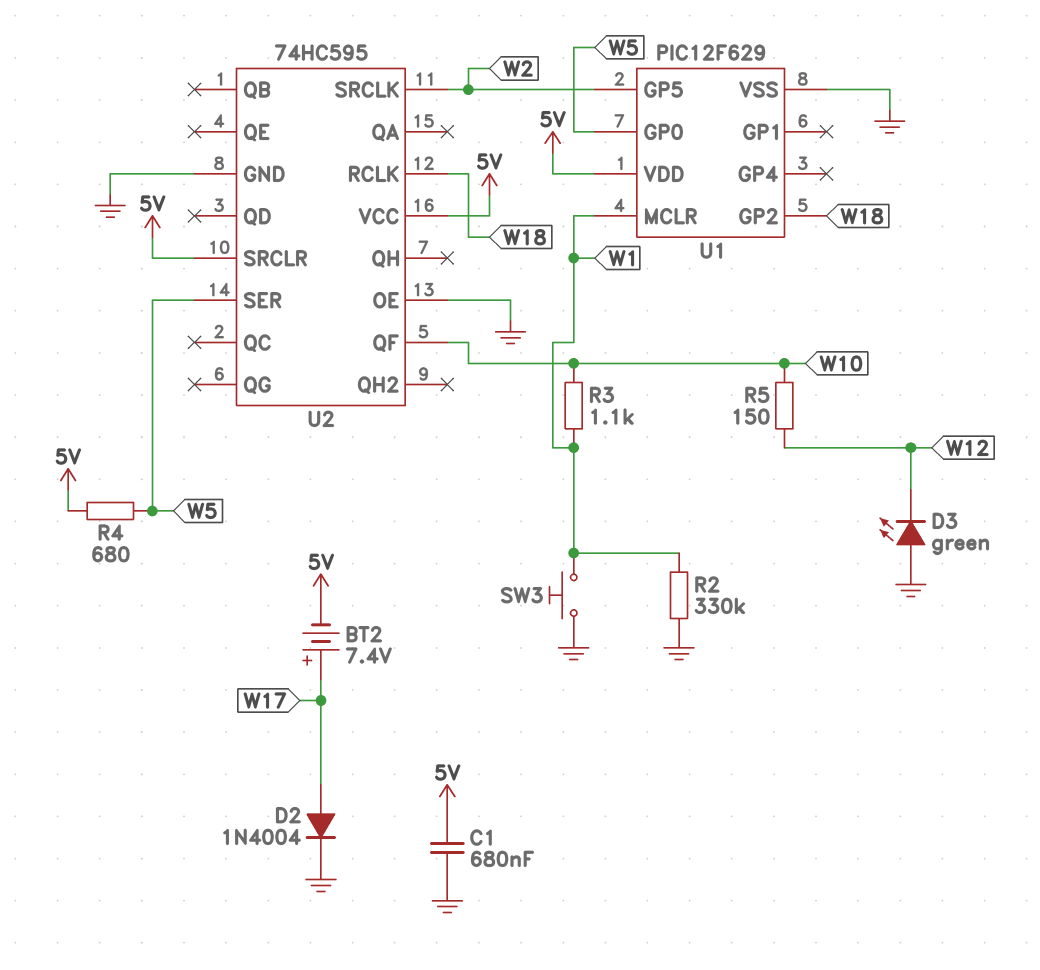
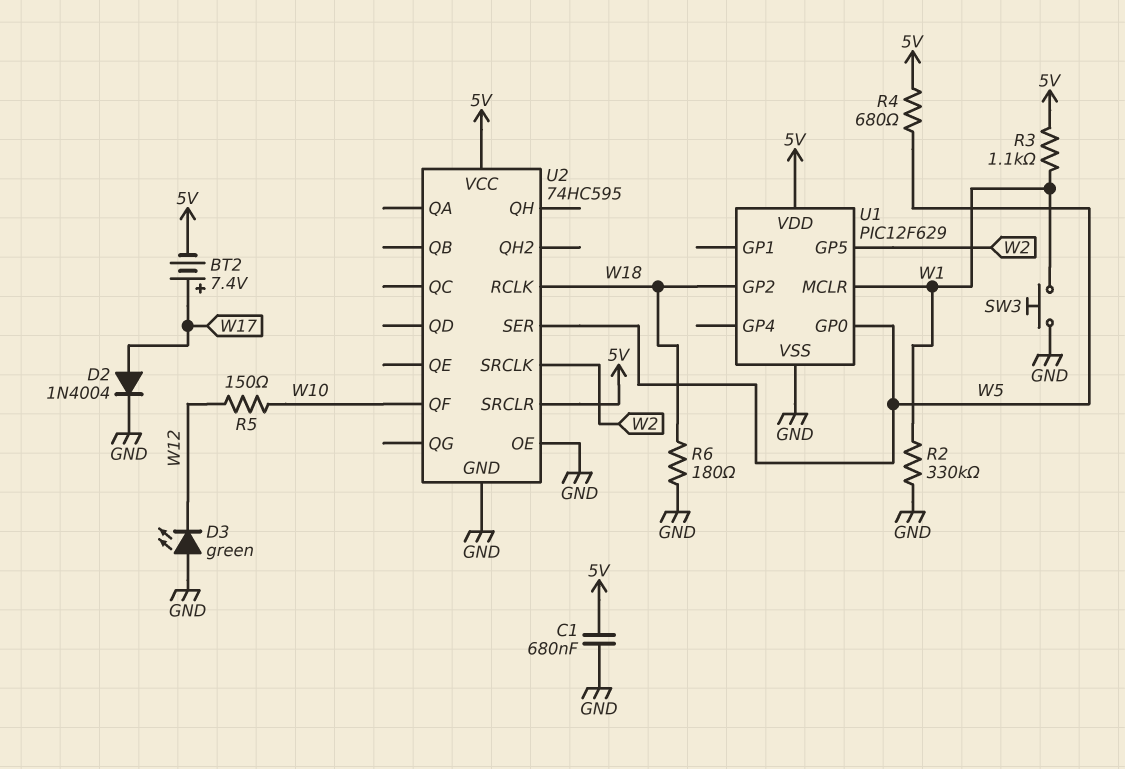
R3: 1.1k (W1, W10) -> 1.1k (5V, W1)
R6: none -> 180 (GND, W18)

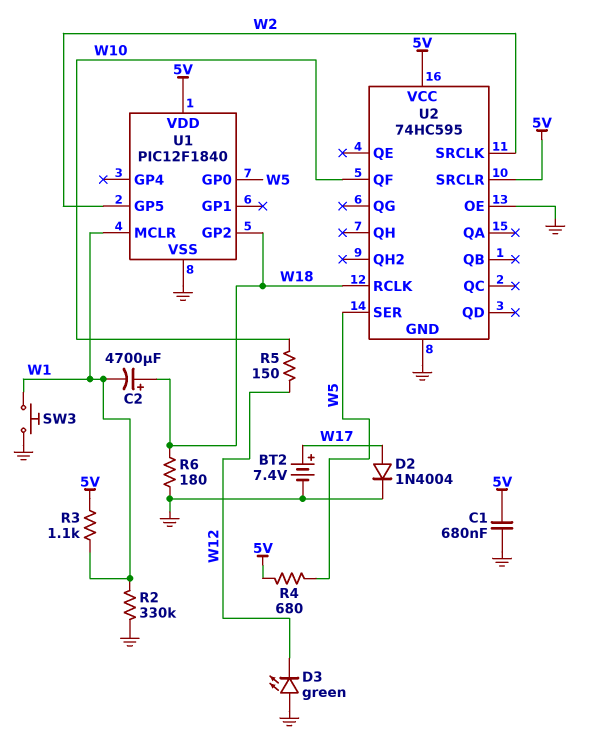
BT2: 7.4V (plus W17, minus 5V) -> 7.4V (plus W17, minus GND)
C2: none -> 4700uF (plus W18, minus W1)
U1: PIC12F629 -> PIC12F1840

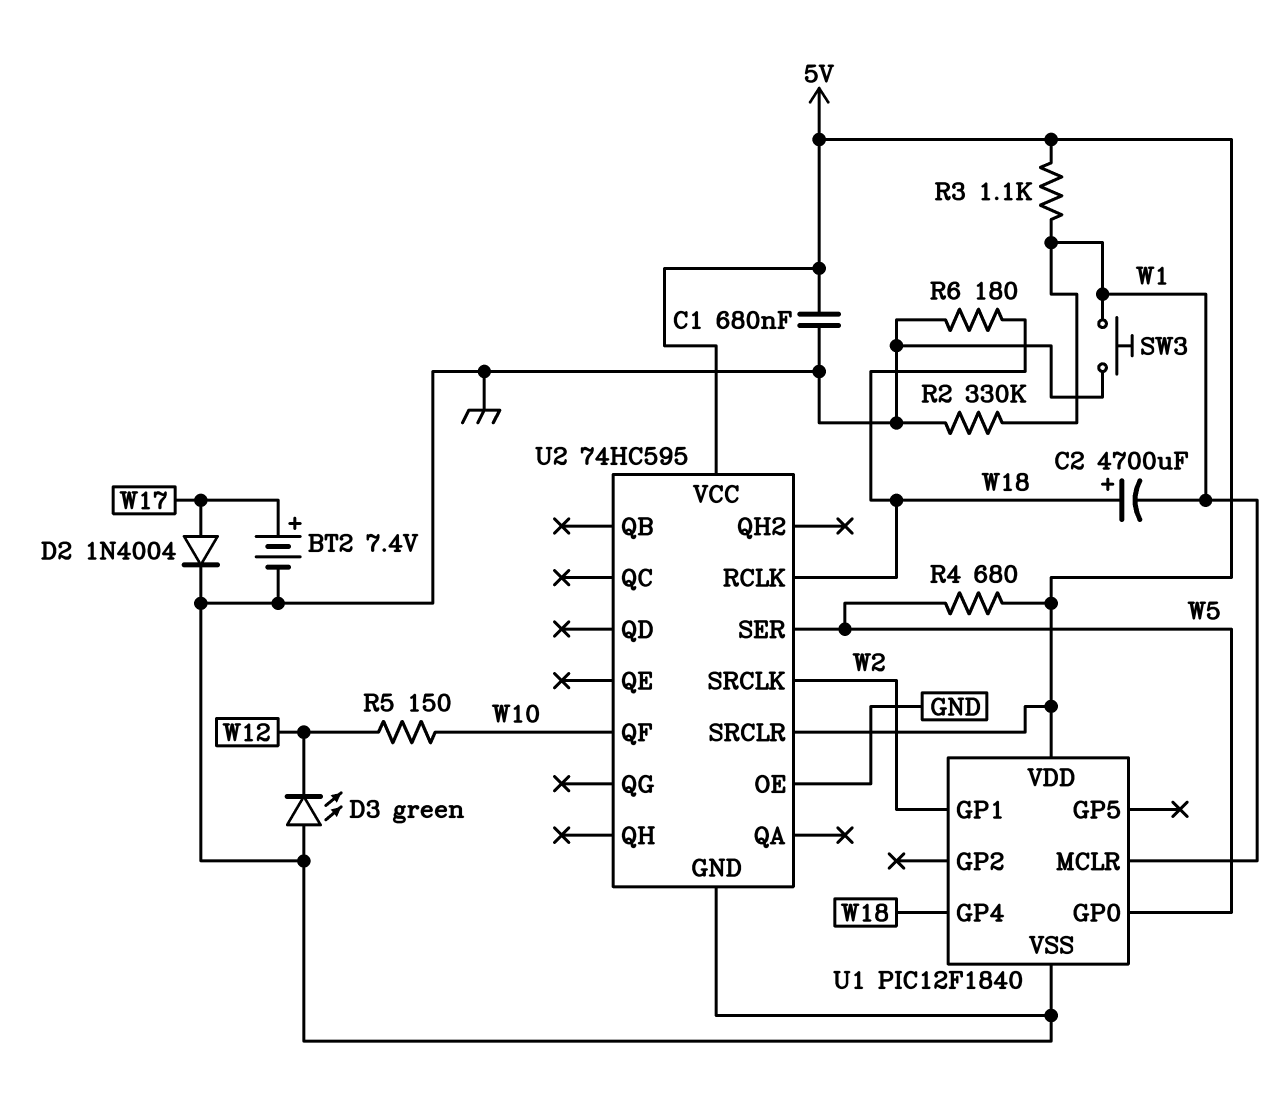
U1 pin GP1: none -> W2
U1 pin GP2: W18 -> none
U1 pin GP4: none -> W18
U1 pin GP5: W2 -> none

